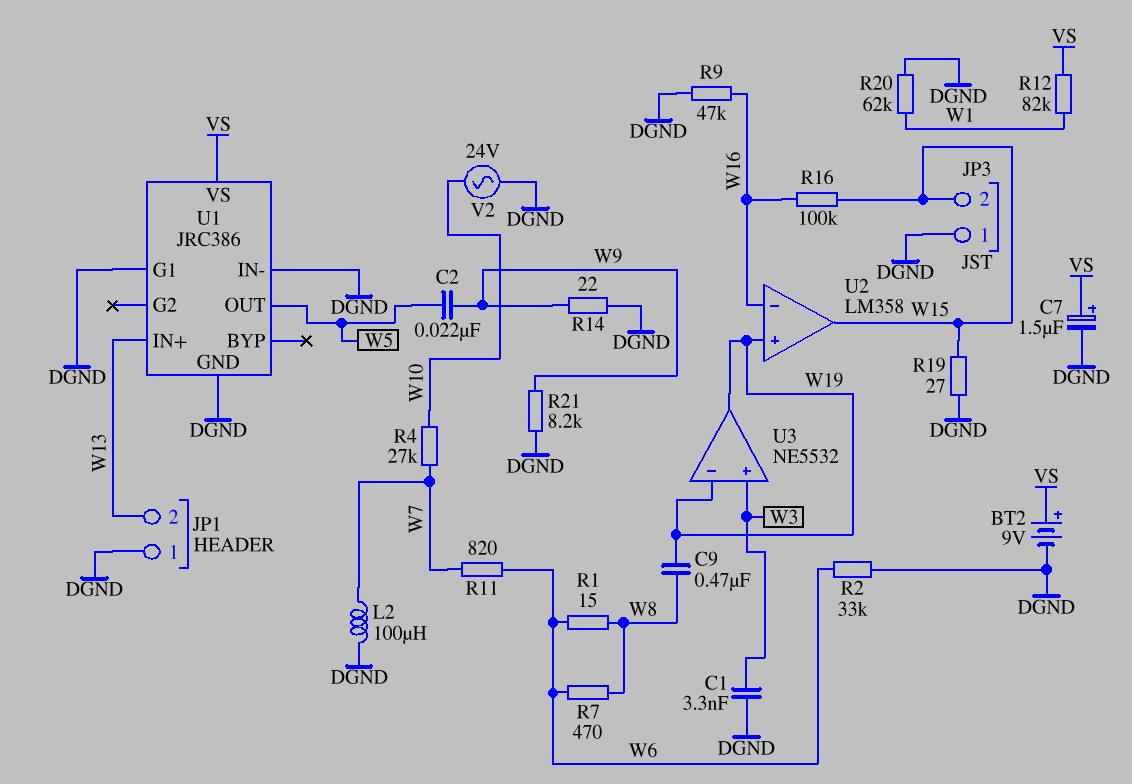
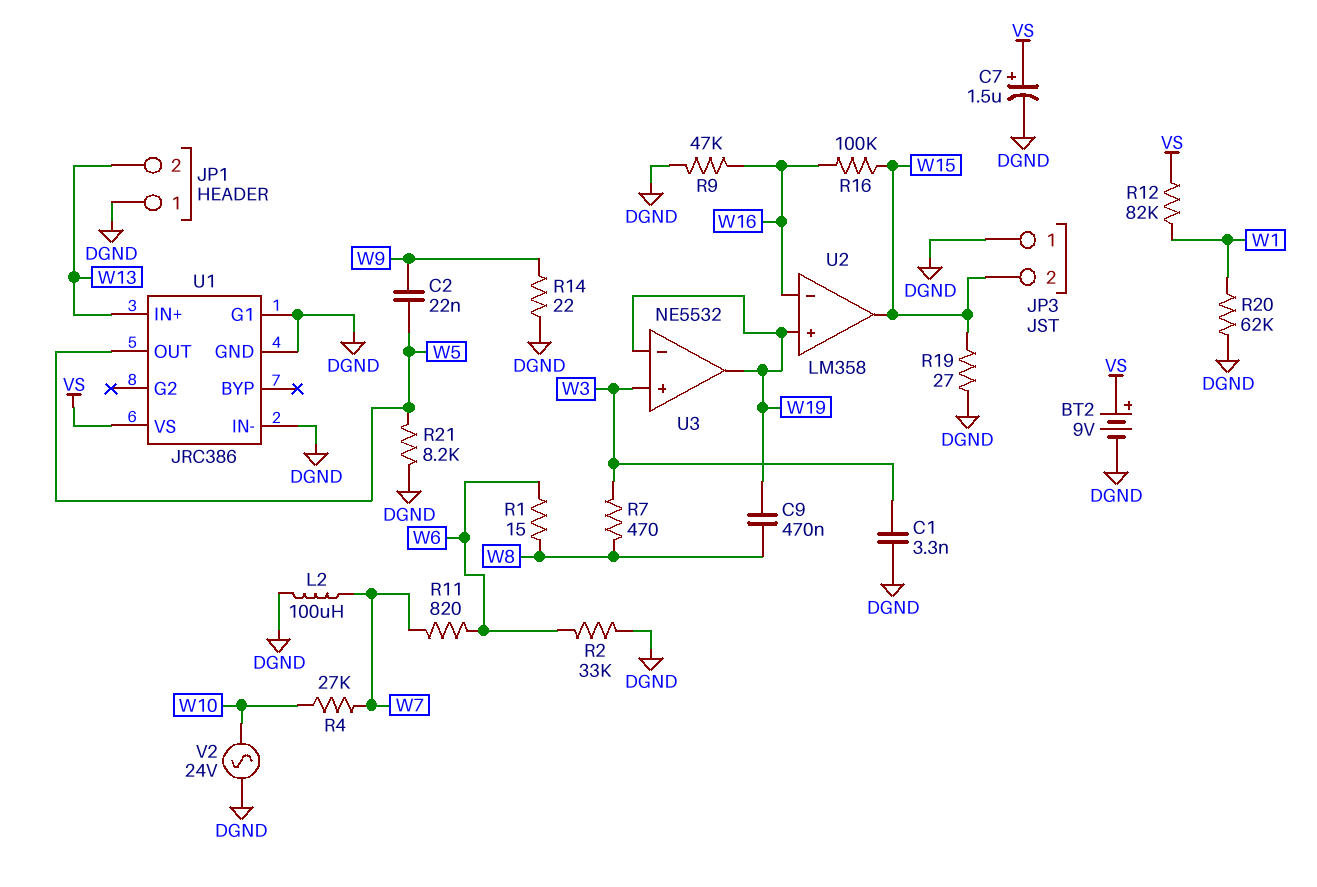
R7: 470 (W6, W8) -> 470 (W3, W8)
R21: 8.2k (DGND, W9) -> 8.2k (DGND, W5)

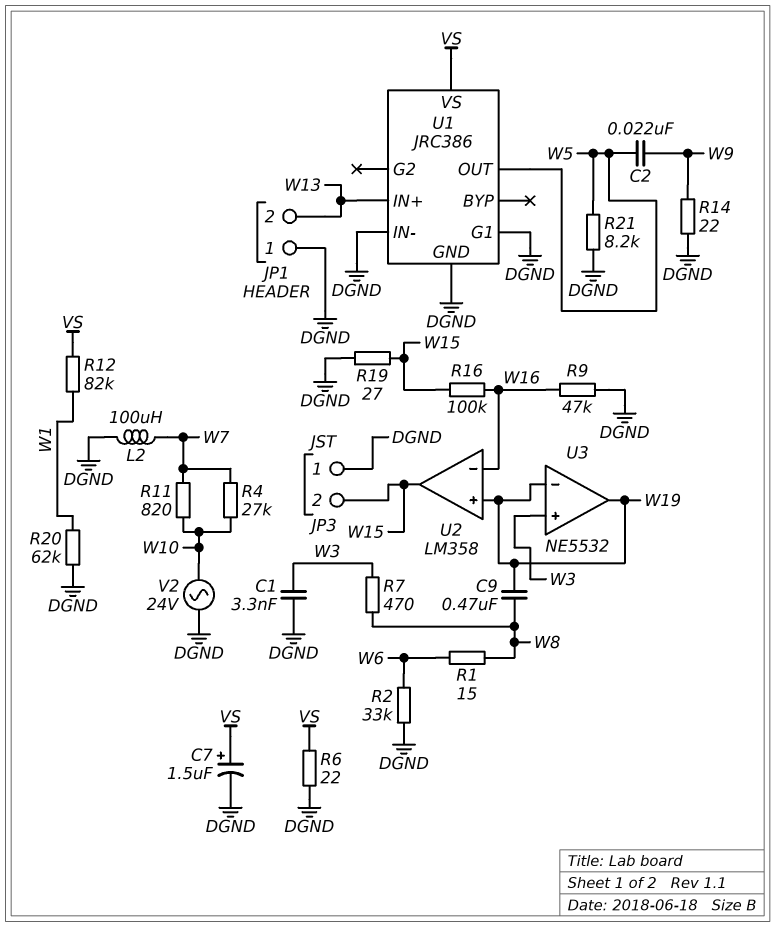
BT2: 9V (plus VS, minus DGND) -> none
R6: none -> 22 (DGND, VS)
R11: 820 (W6, W7) -> 820 (W7, W10)

